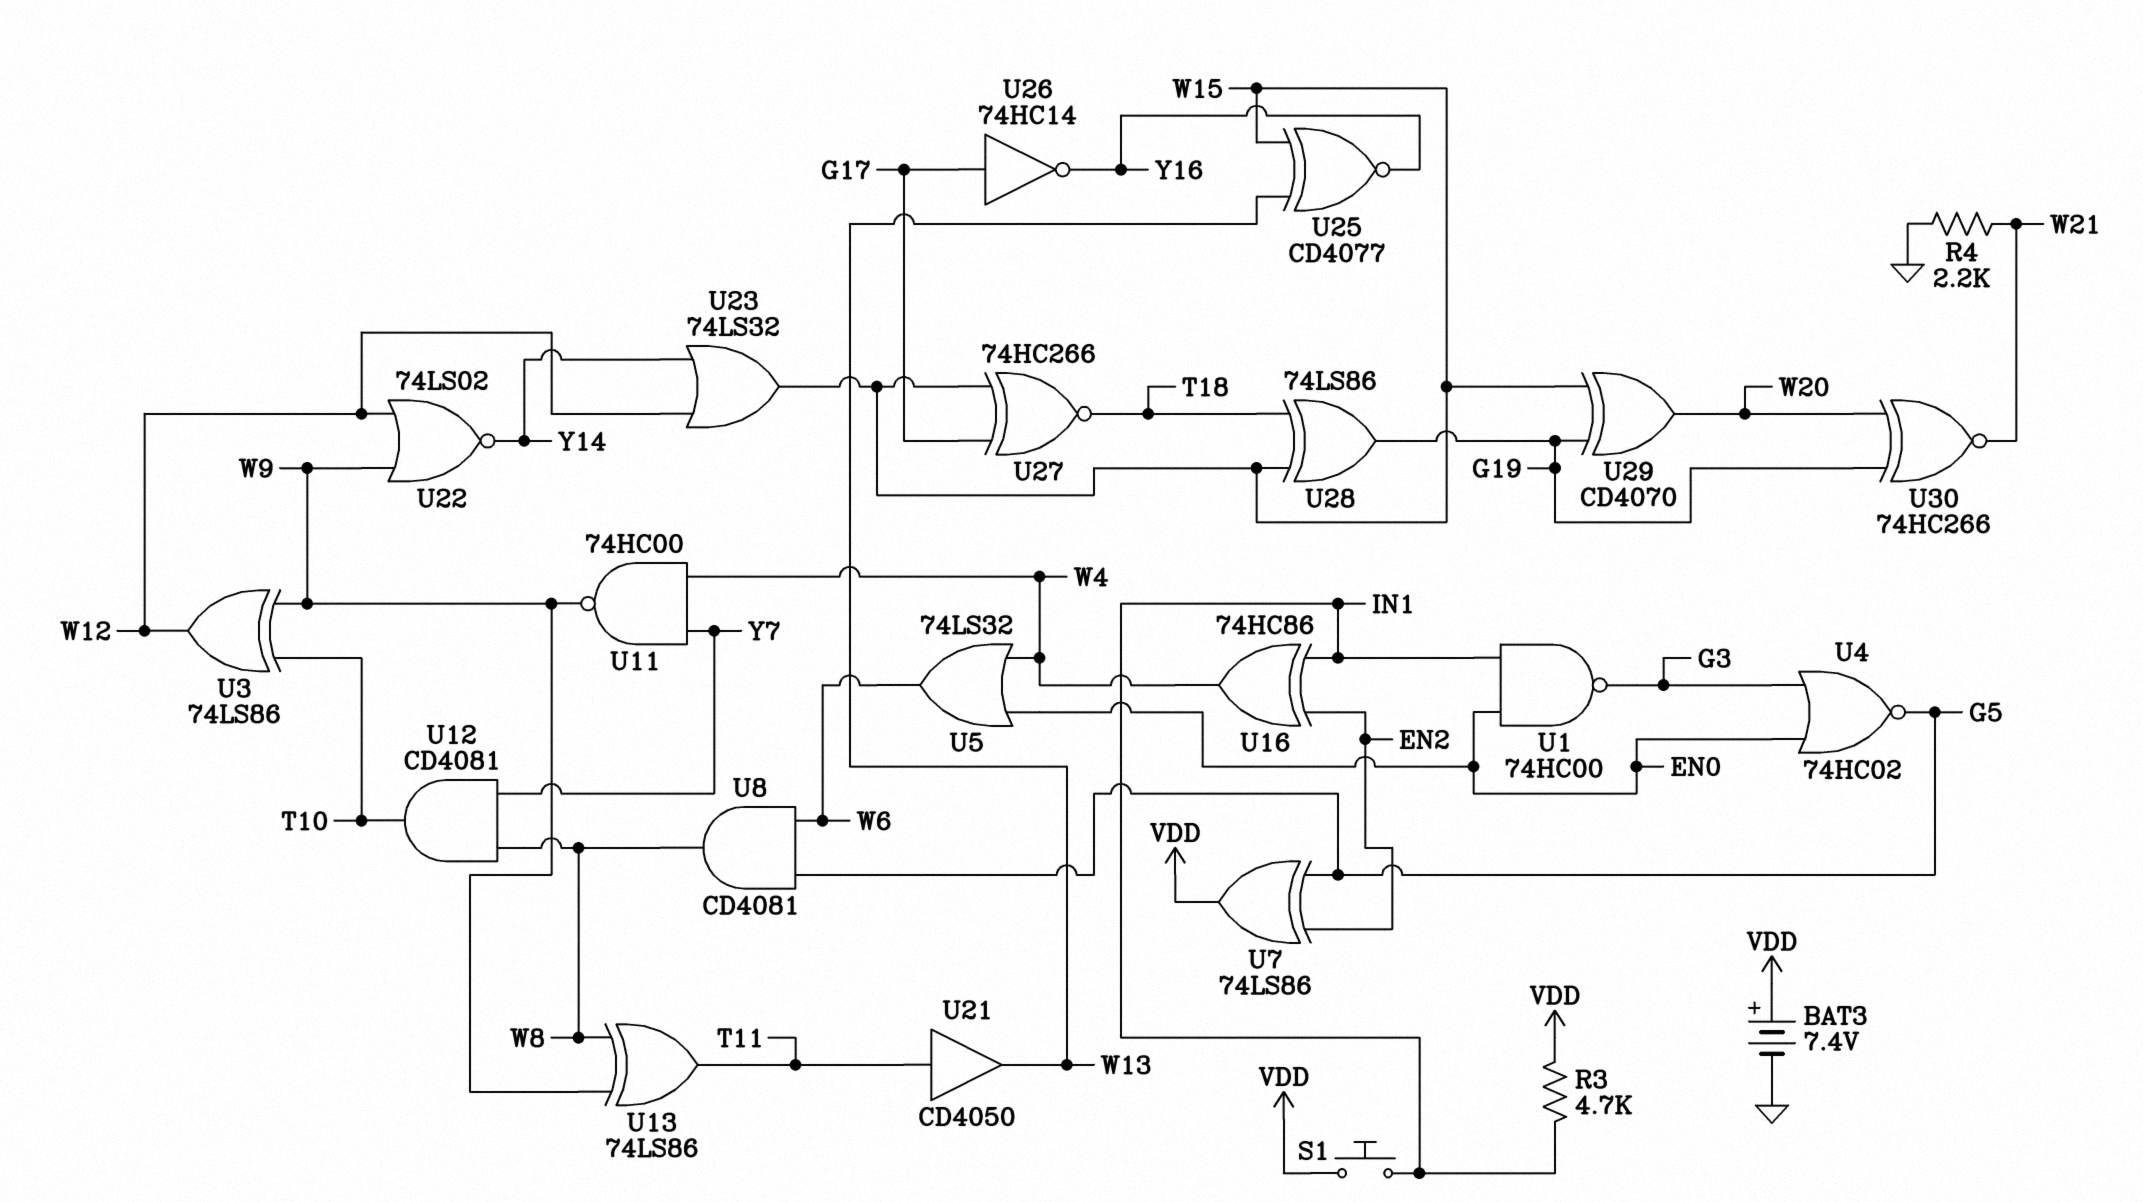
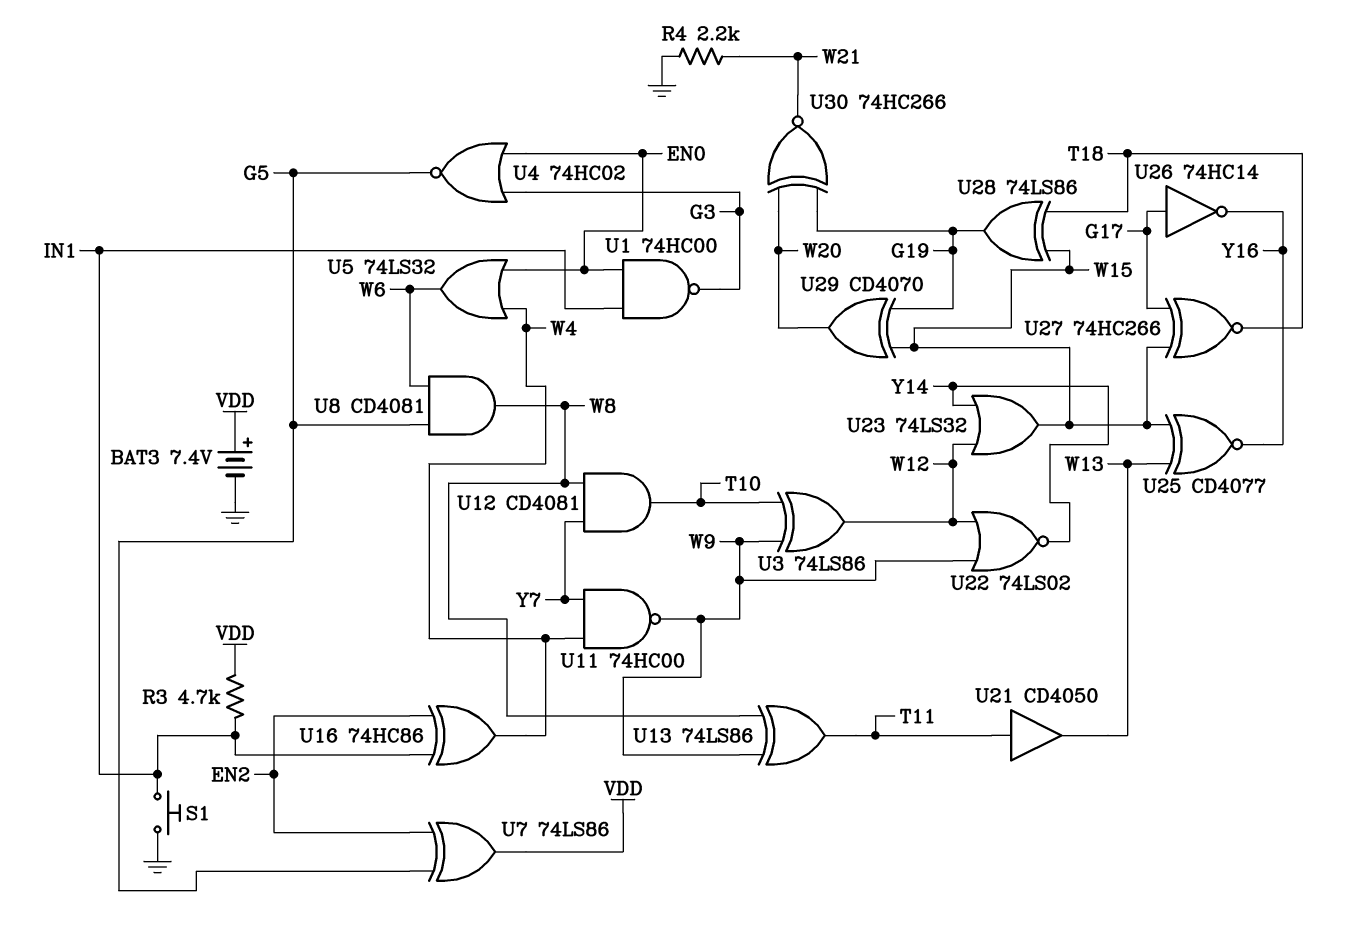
S1: button (IN1, VDD) -> button (GND, IN1)

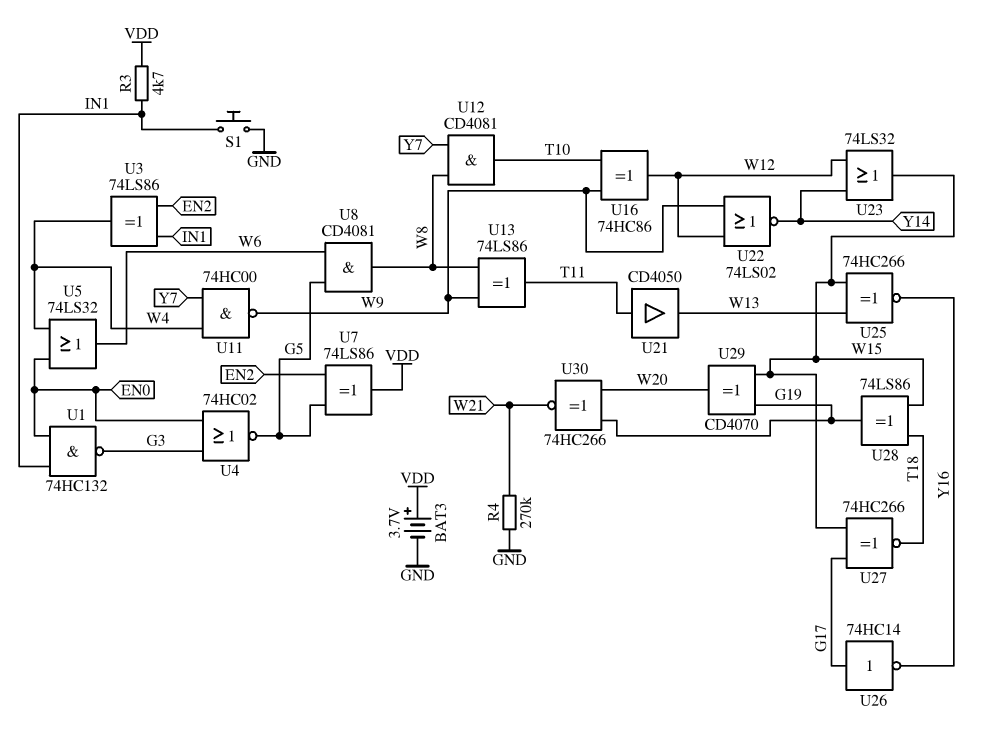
BAT3: 7.4V (plus VDD, minus GND) -> 3.7V (plus VDD, minus GND)
R4: 2.2k (GND, W21) -> 270k (GND, W21)
U1: NAND 74HC00 (in EN0, in IN1, out G3) -> NAND 74HC132 (in EN0, in IN1, out G3)
U3: XOR 74LS86 (in T10, in W9, out W12) -> XOR 74LS86 (in EN2, in IN1, out W4)
U16: XOR 74HC86 (in EN2, in IN1, out W4) -> XOR 74HC86 (in T10, in W9, out W12)
U25: XNOR CD4077 (in W13, in W15, out Y16) -> XNOR 74HC266 (in W13, in W15, out Y16)

